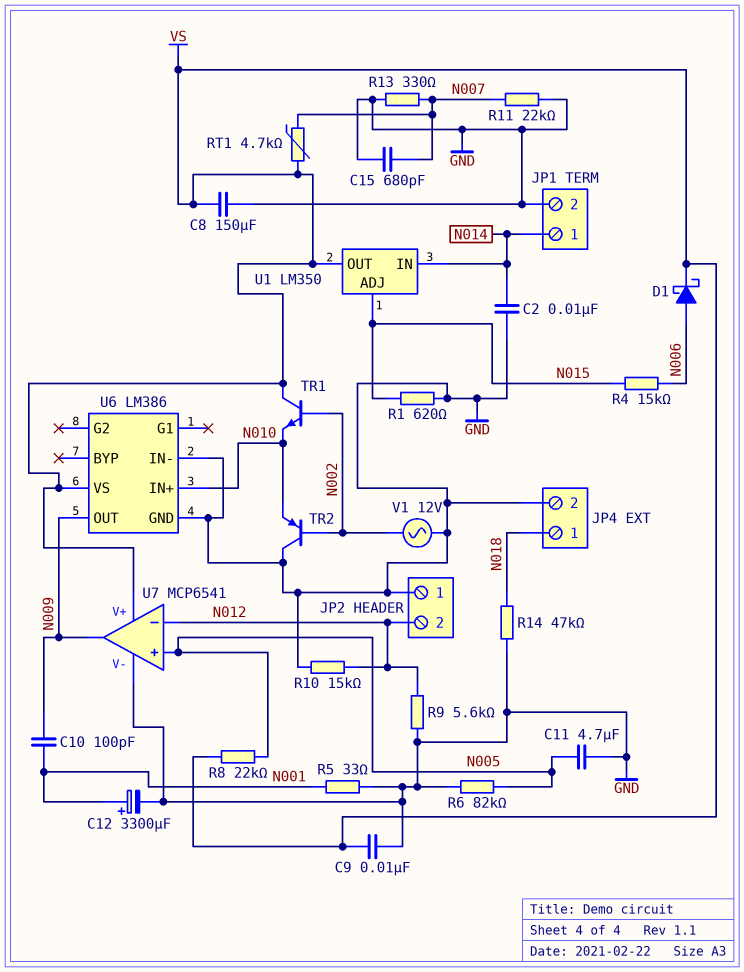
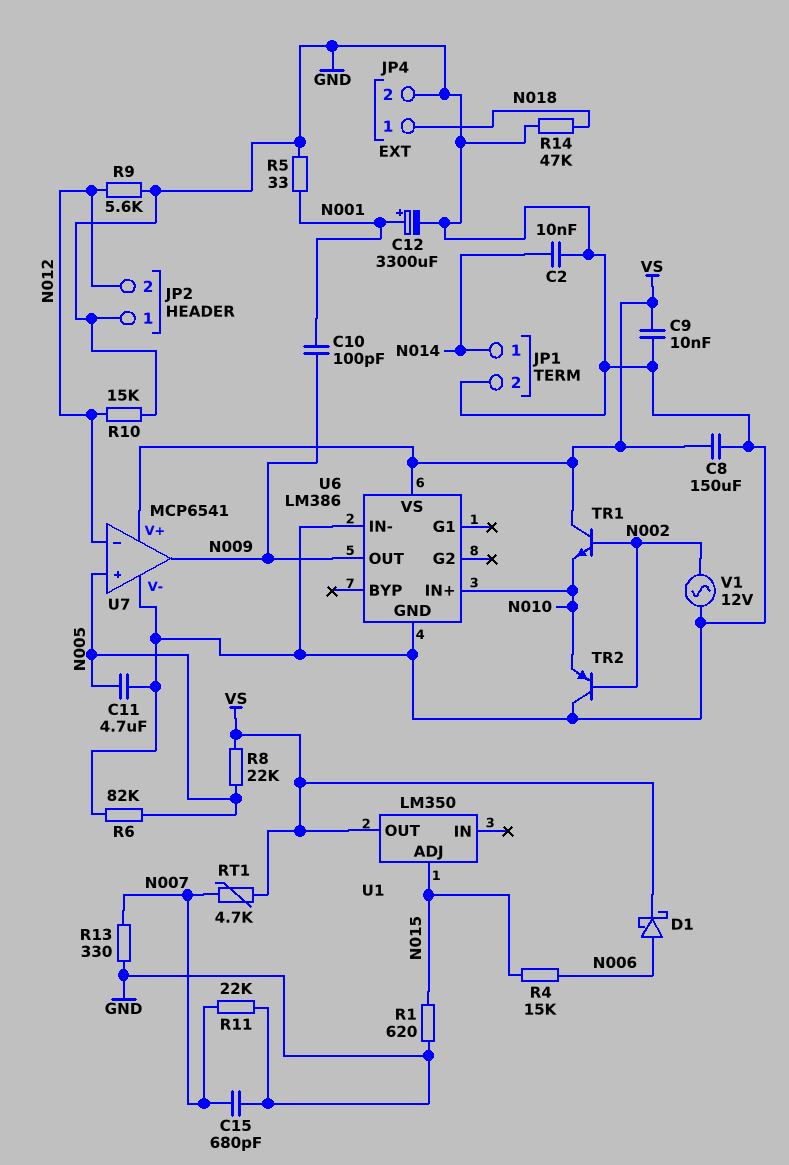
U1 pin IN: N014 -> none

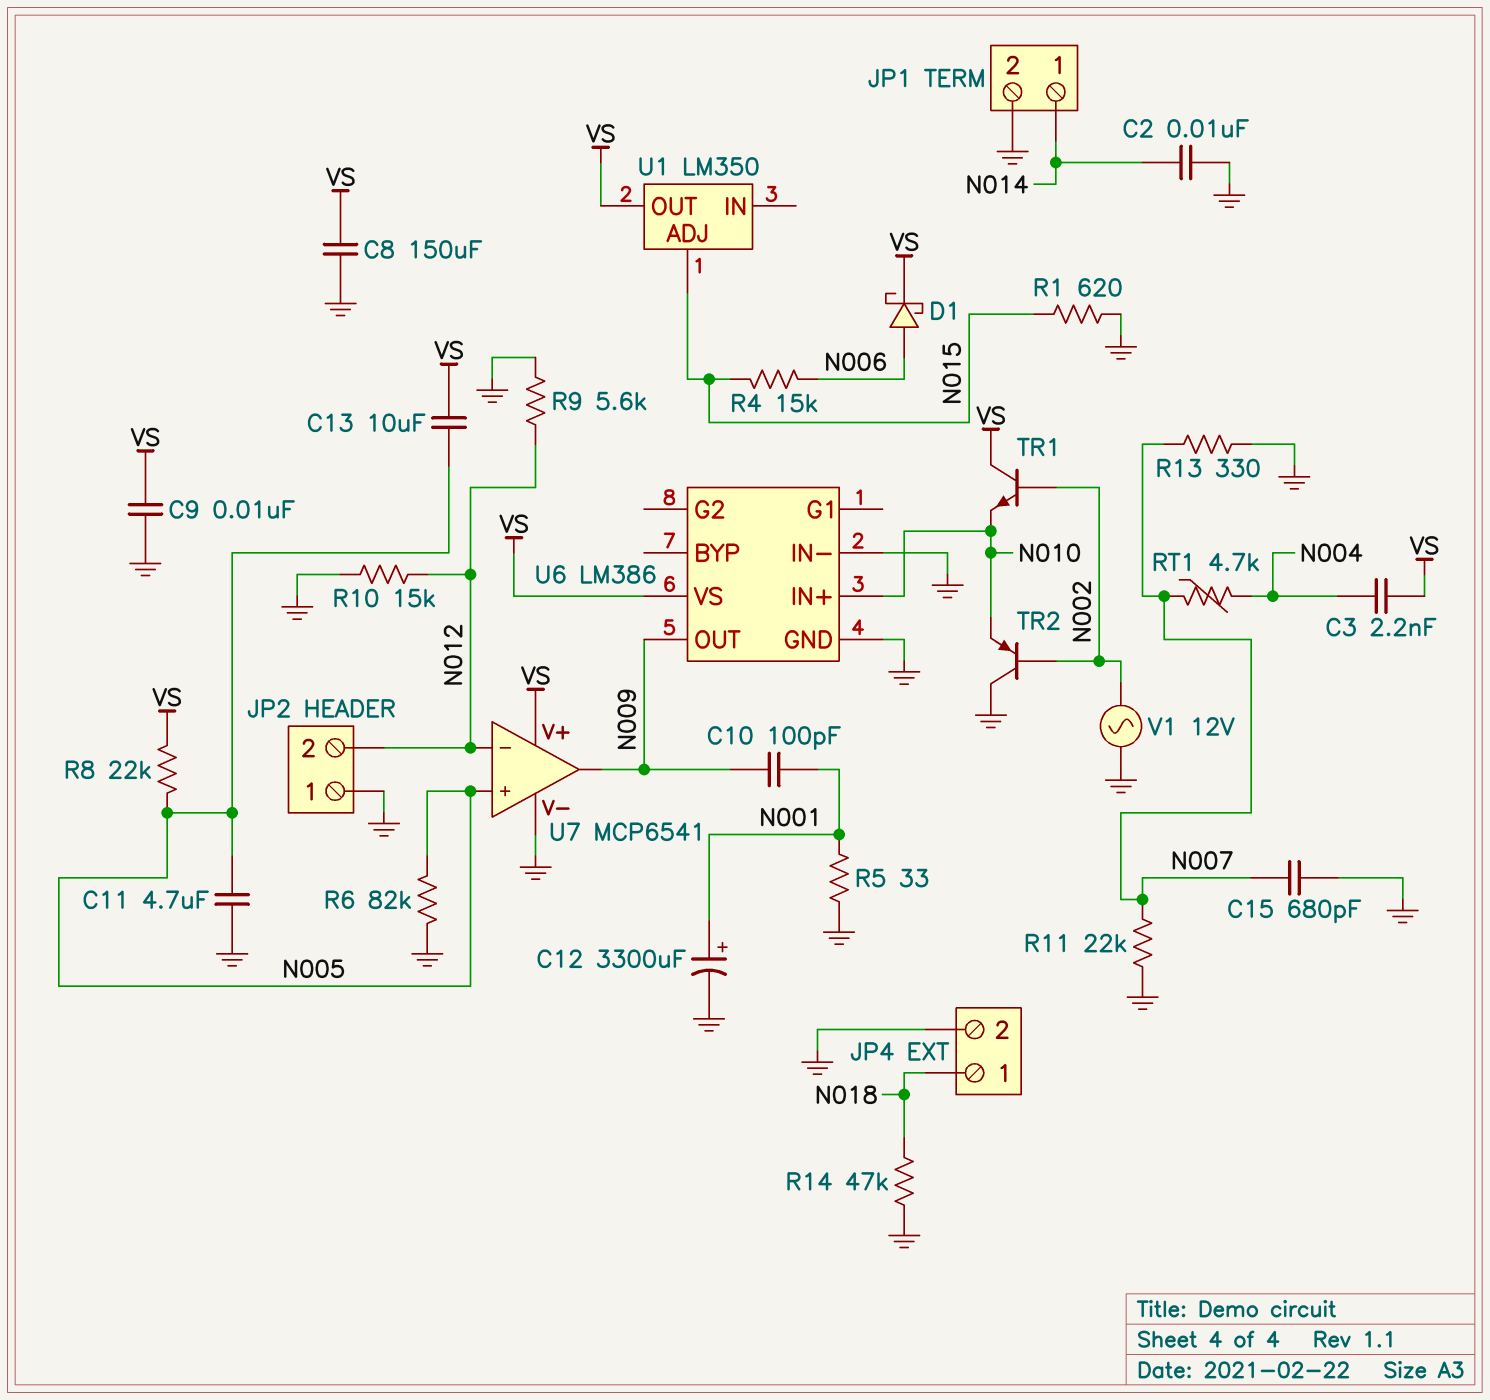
C3: none -> 2.2nF (N004, VS)
C13: none -> 10uF (N005, VS)
RT1: 4.7k (N007, VS) -> 4.7k (N004, N007)

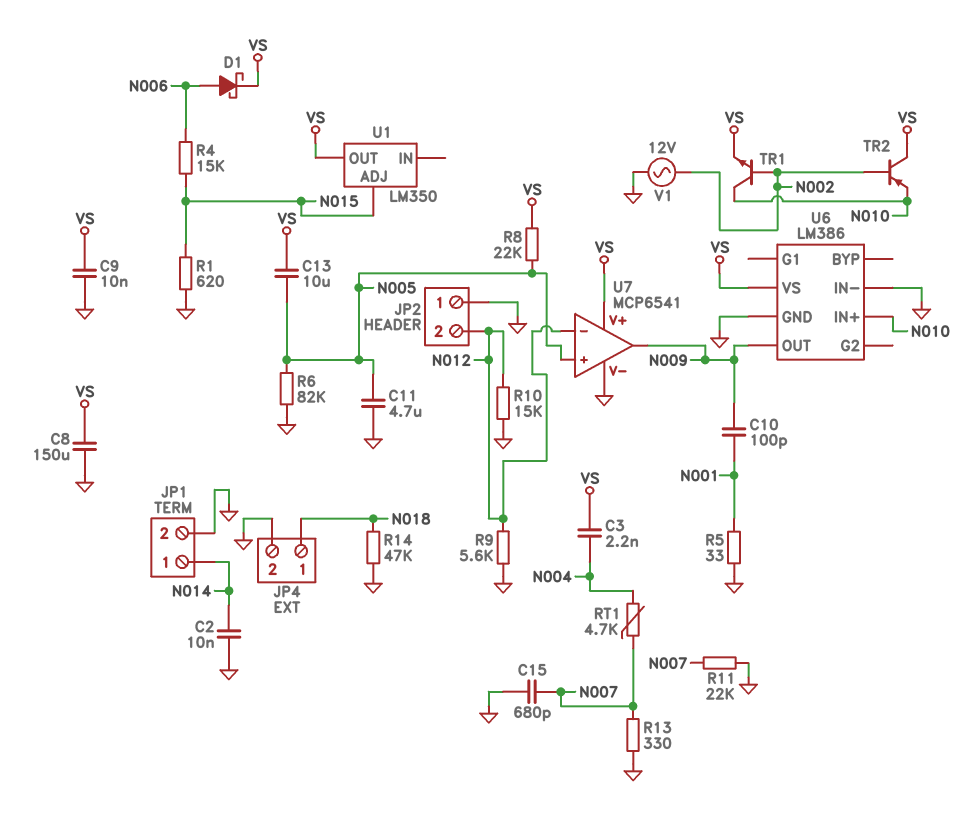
C12: 3300uF (plus N001, minus GND) -> none
TR1: NPN (B N002, C VS, E N010) -> NPN (B N002, C N010, E VS)
TR2: PNP (B N002, C GND, E N010) -> PNP (B N002, C VS, E N010)

